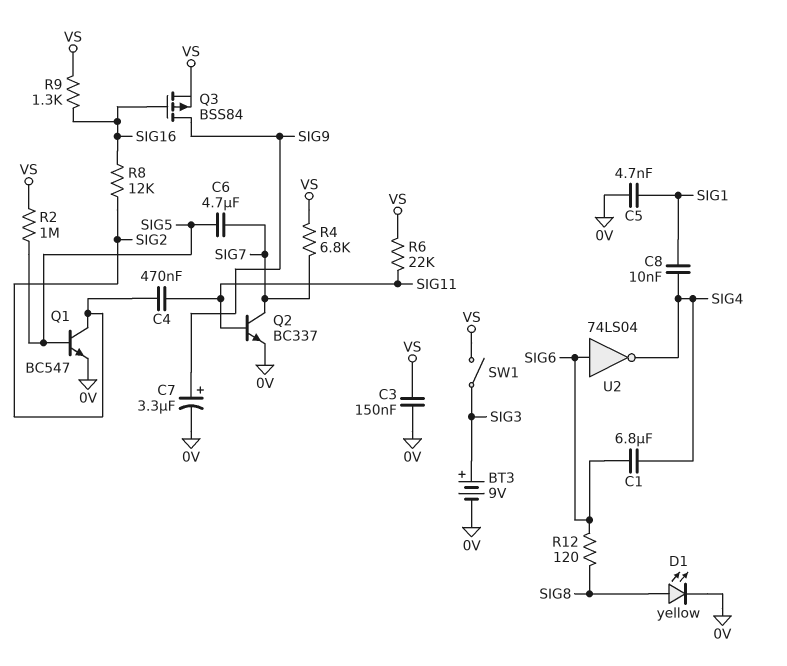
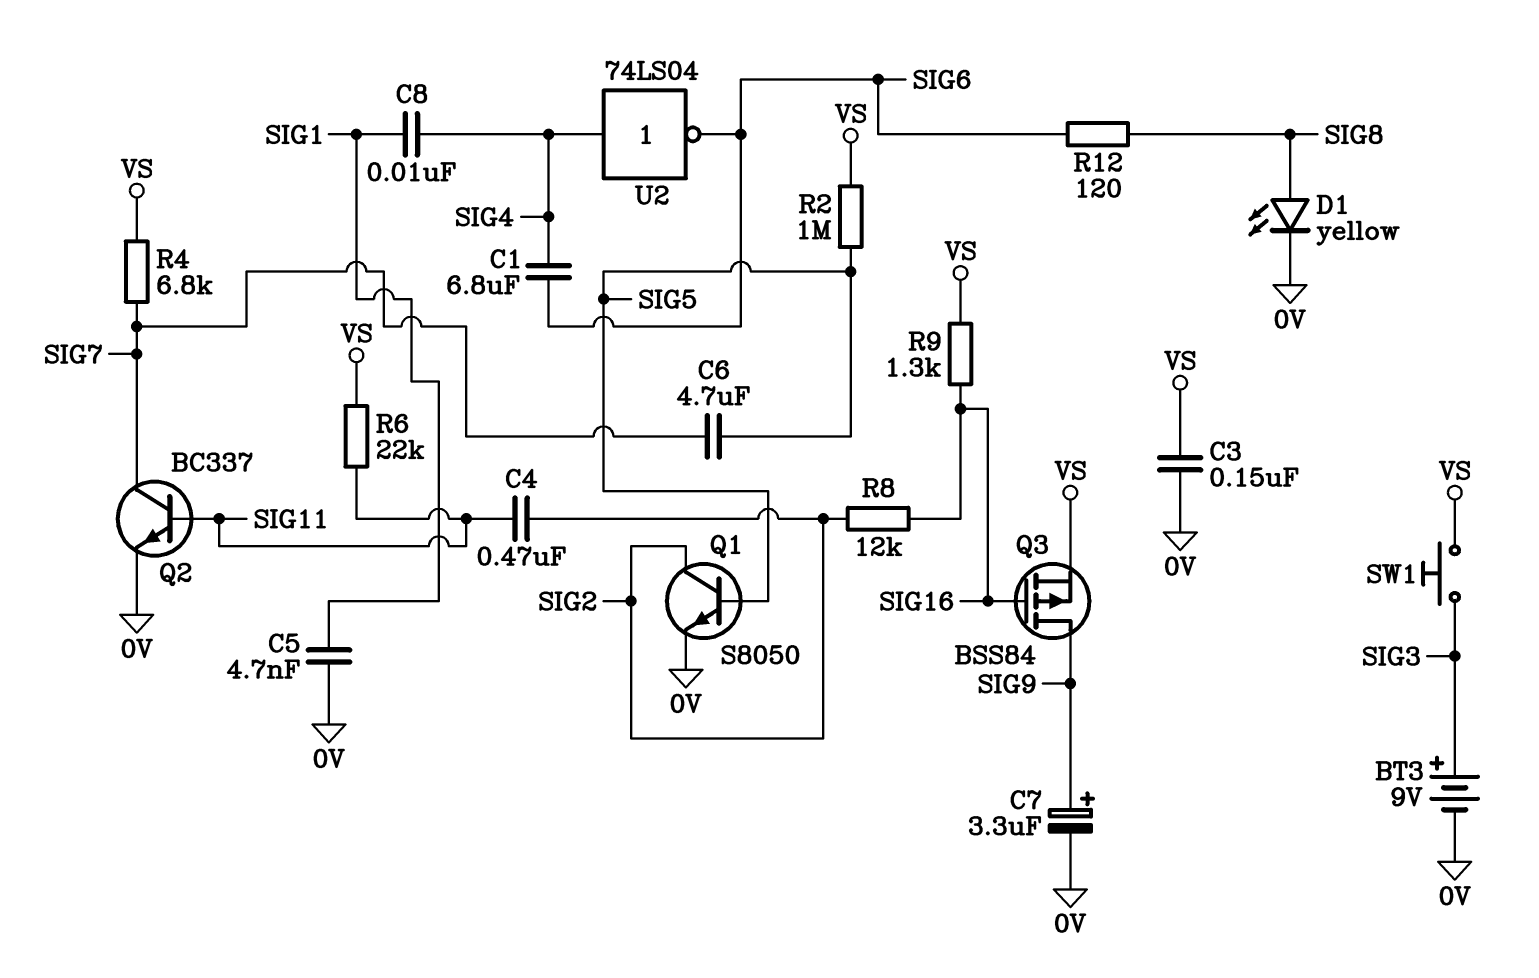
Q1: NPN BC547 (B SIG5, C SIG2, E 0V) -> NPN S8050 (B SIG5, C SIG2, E 0V)
SW1: switch (SIG3, VS) -> button (SIG3, VS)
U2: NOT 74LS04 (in SIG6, out SIG4) -> NOT 74LS04 (in SIG4, out SIG6)

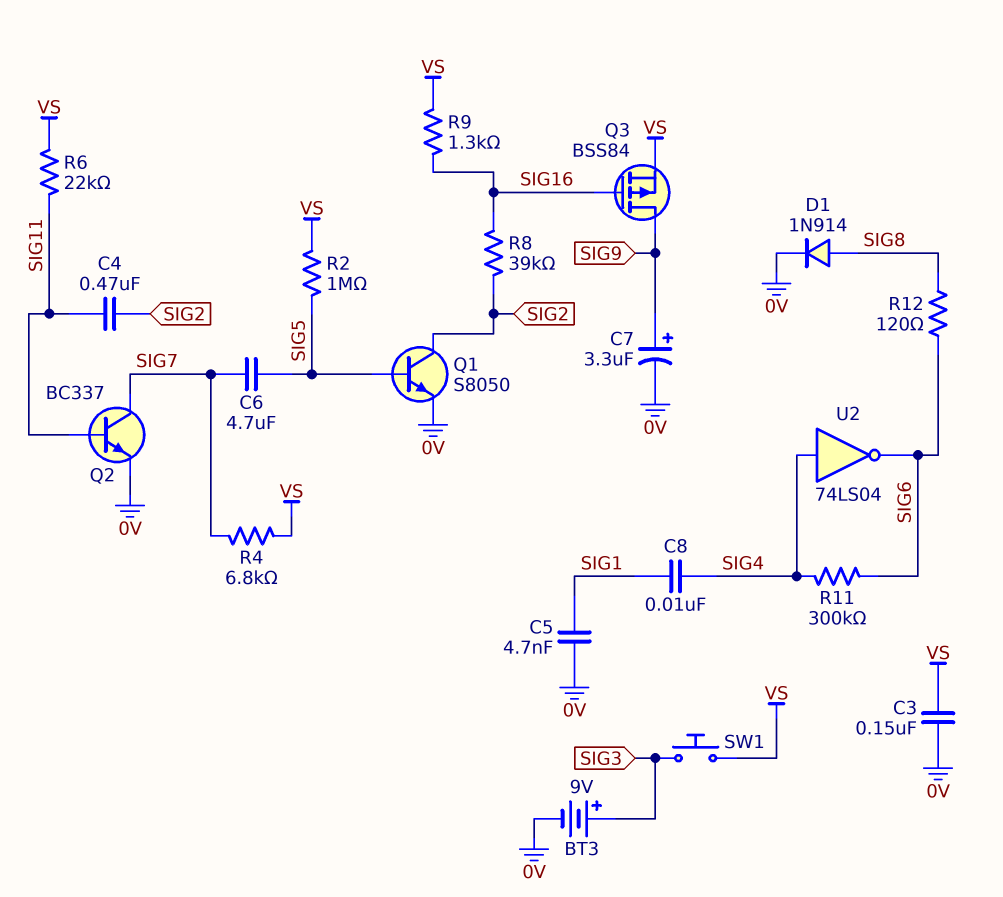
C1: 6.8uF (SIG4, SIG6) -> none
D1: LED yellow (A SIG8, K 0V) -> diode 1N914 (A SIG8, K 0V)
R8: 12k (SIG2, SIG16) -> 39k (SIG2, SIG16)
R11: none -> 300k (SIG4, SIG6)

